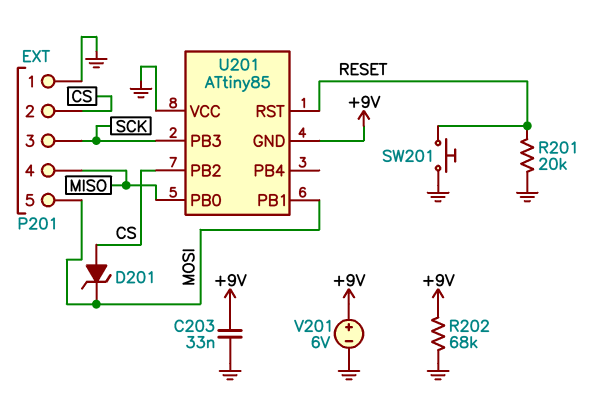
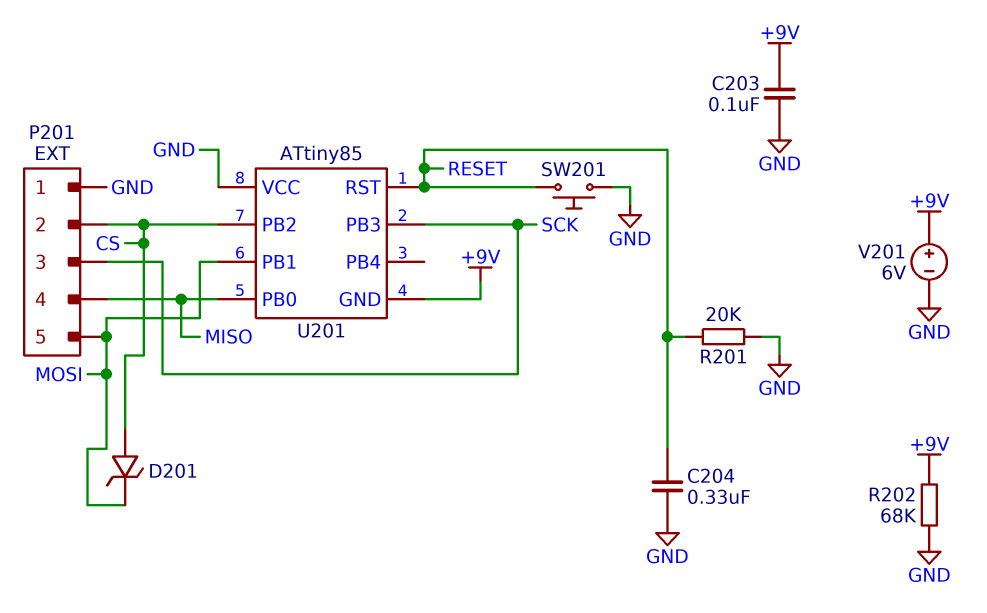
C203: 33nF (+9V, GND) -> 100nF (+9V, GND)
C204: none -> 330nF (GND, RESET)

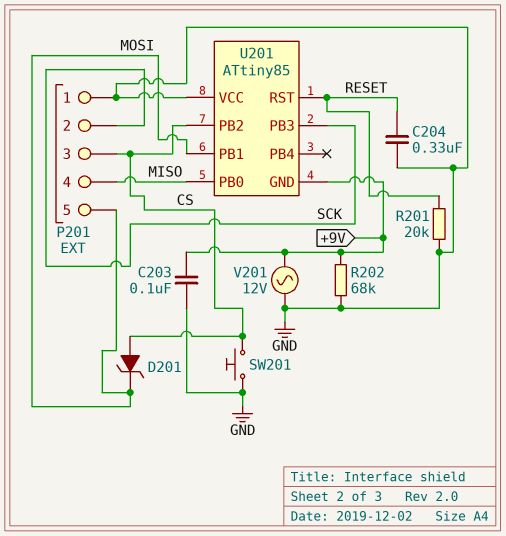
P201 pin 2: CS -> SCK
P201 pin 3: SCK -> CS
SW201: button (GND, RESET) -> button (CS, GND)
V201: 6V (plus +9V, minus GND) -> AC 12V (+9V, GND)

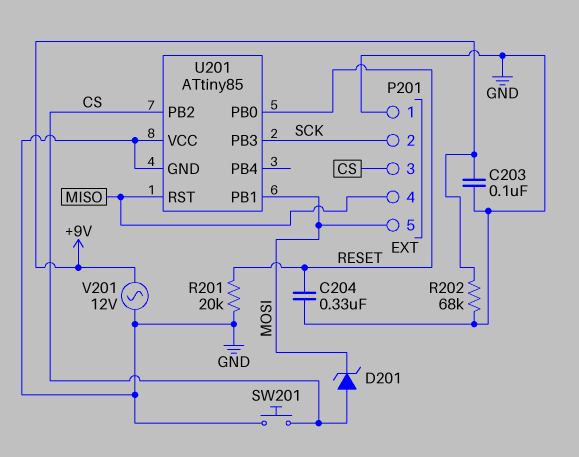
U201 pin GND: +9V -> GND
U201 pin PB0: MISO -> RESET
U201 pin RST: RESET -> MISO

